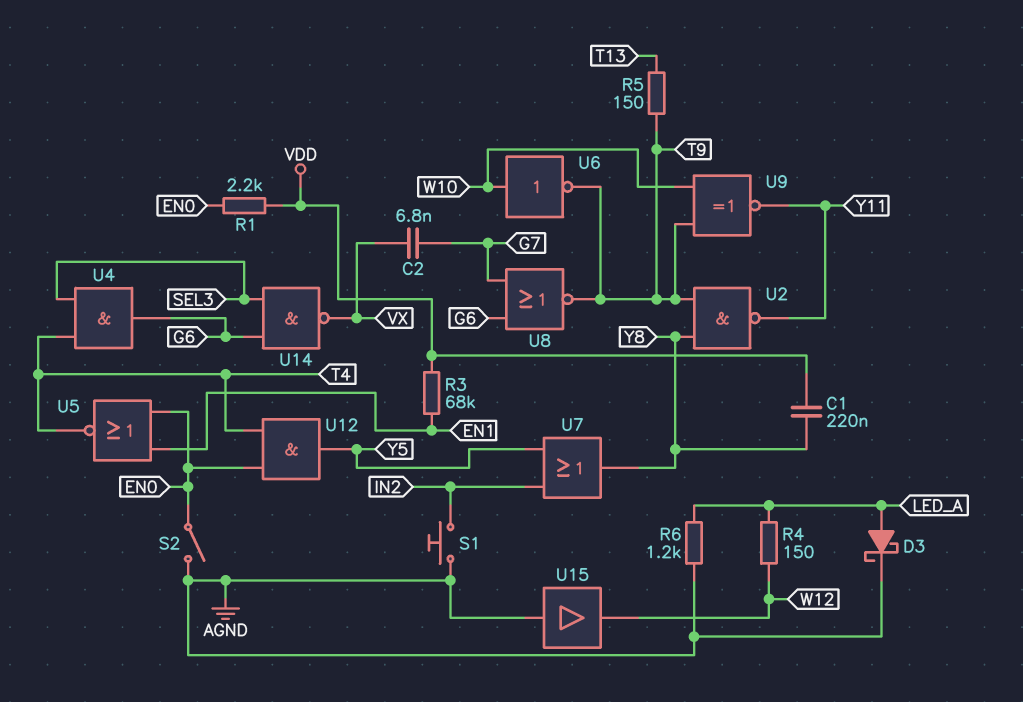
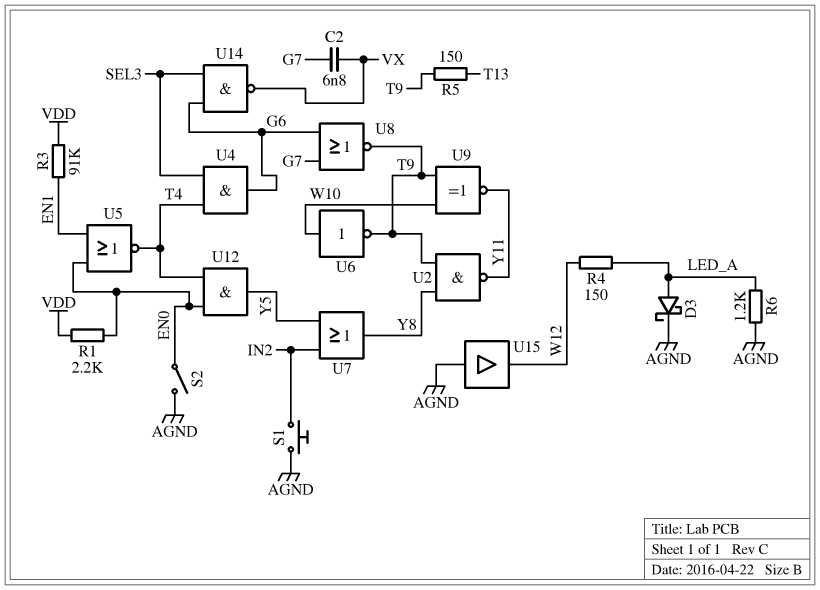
C1: 220nF (VDD, Y8) -> none
R3: 68k (EN1, VDD) -> 91k (EN1, VDD)

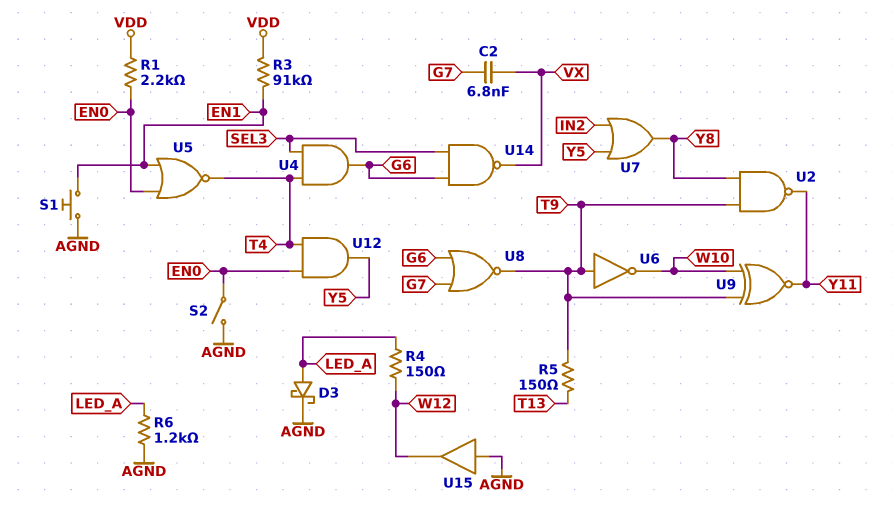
S1: button (AGND, IN2) -> button (AGND, EN1)
U6: NOT (in W10, out T9) -> NOT (in T9, out W10)

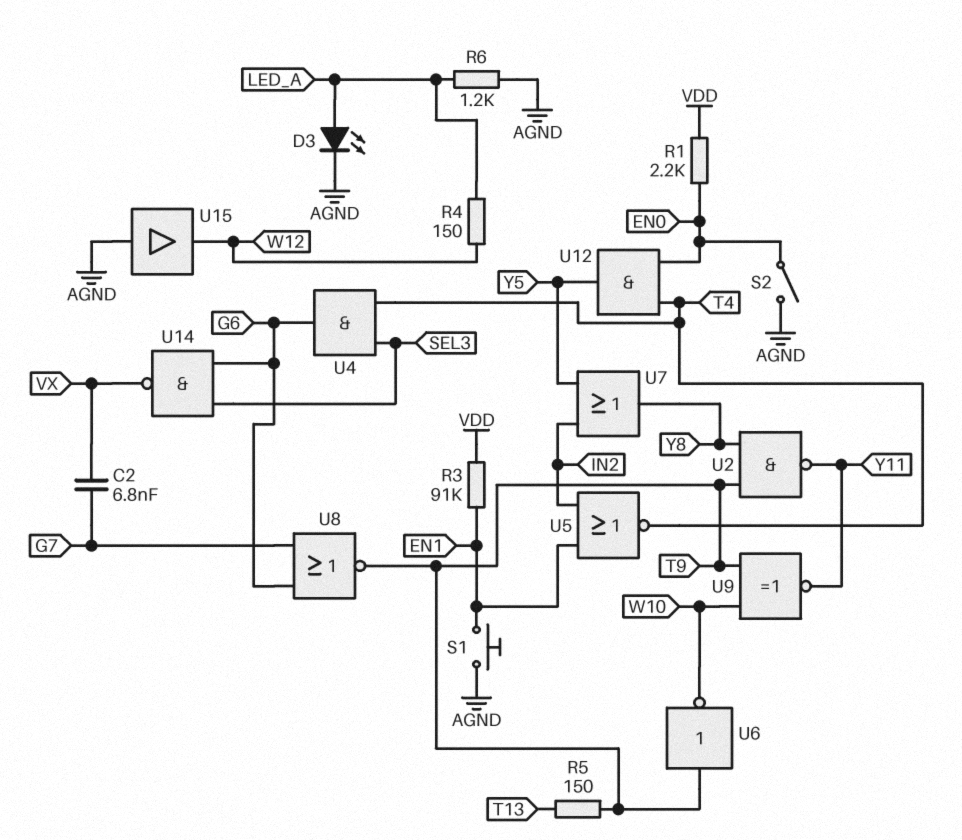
D3: schottky (A LED_A, K AGND) -> LED (A LED_A, K AGND)
U5: NOR (in EN0, in EN1, out T4) -> NOR (in EN1, in IN2, out T4)

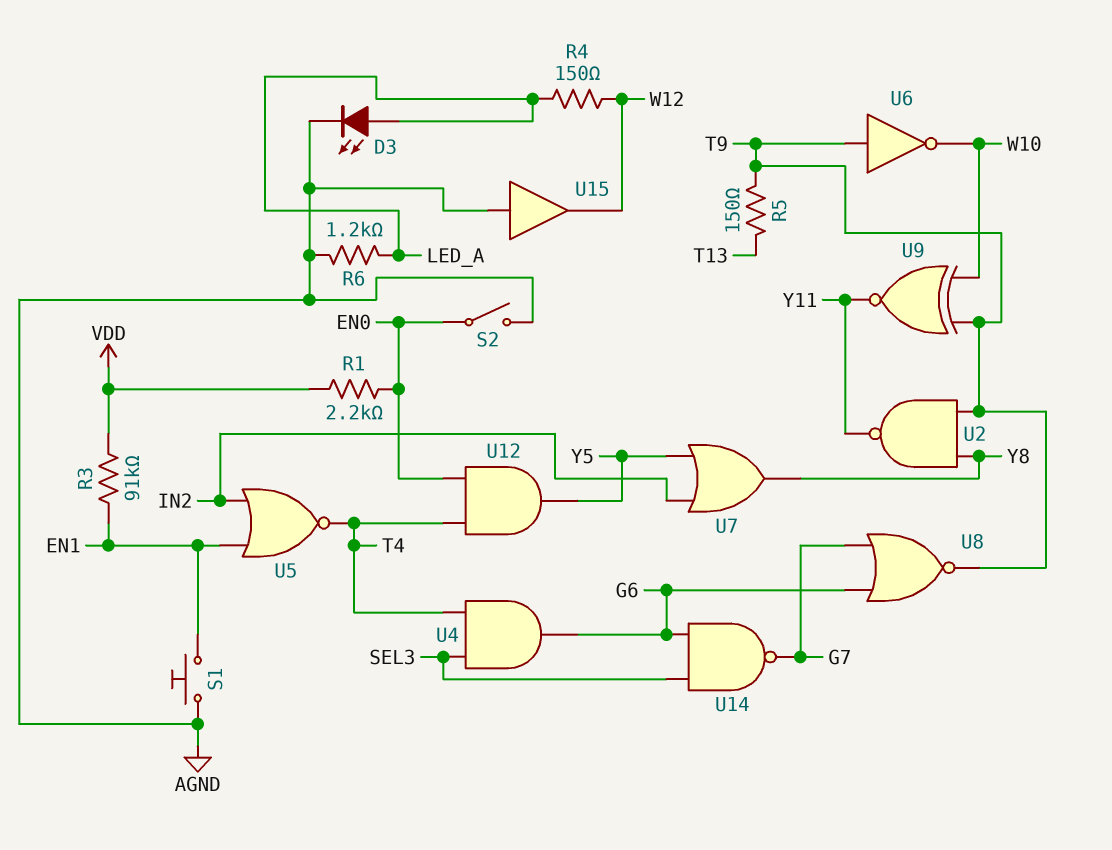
C2: 6.8nF (G7, VX) -> none
U14: NAND (in G6, in SEL3, out VX) -> NAND (in G6, in SEL3, out G7)

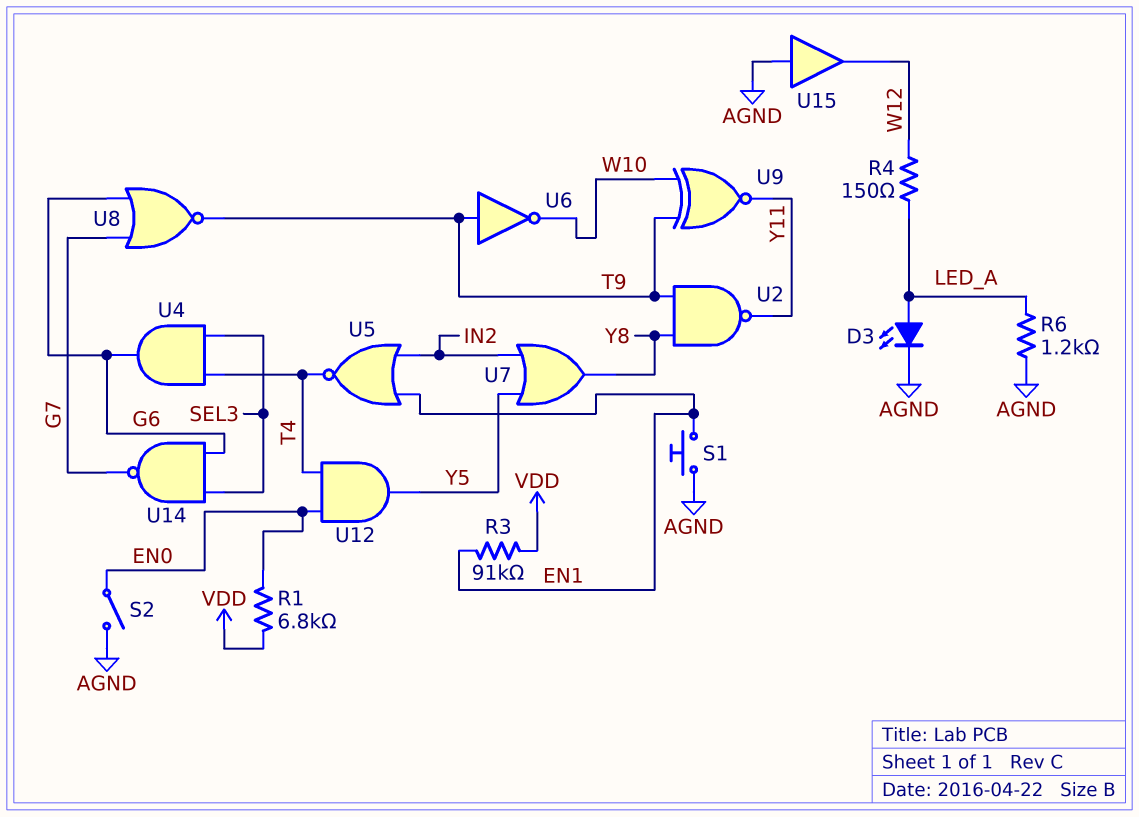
R1: 2.2k (EN0, VDD) -> 6.8k (EN0, VDD)
R5: 150 (T9, T13) -> none

